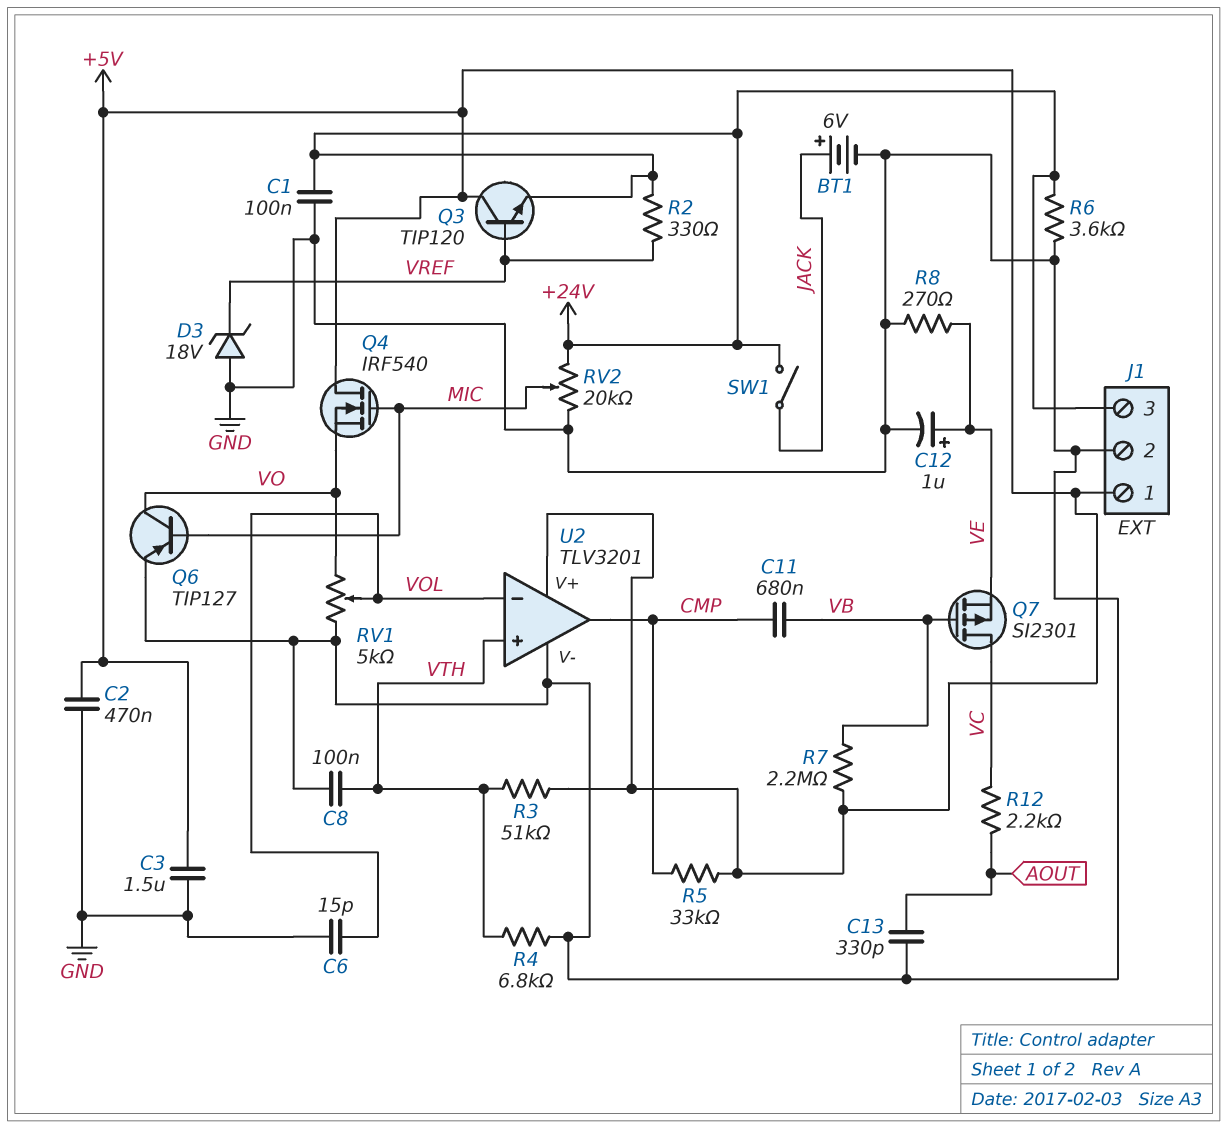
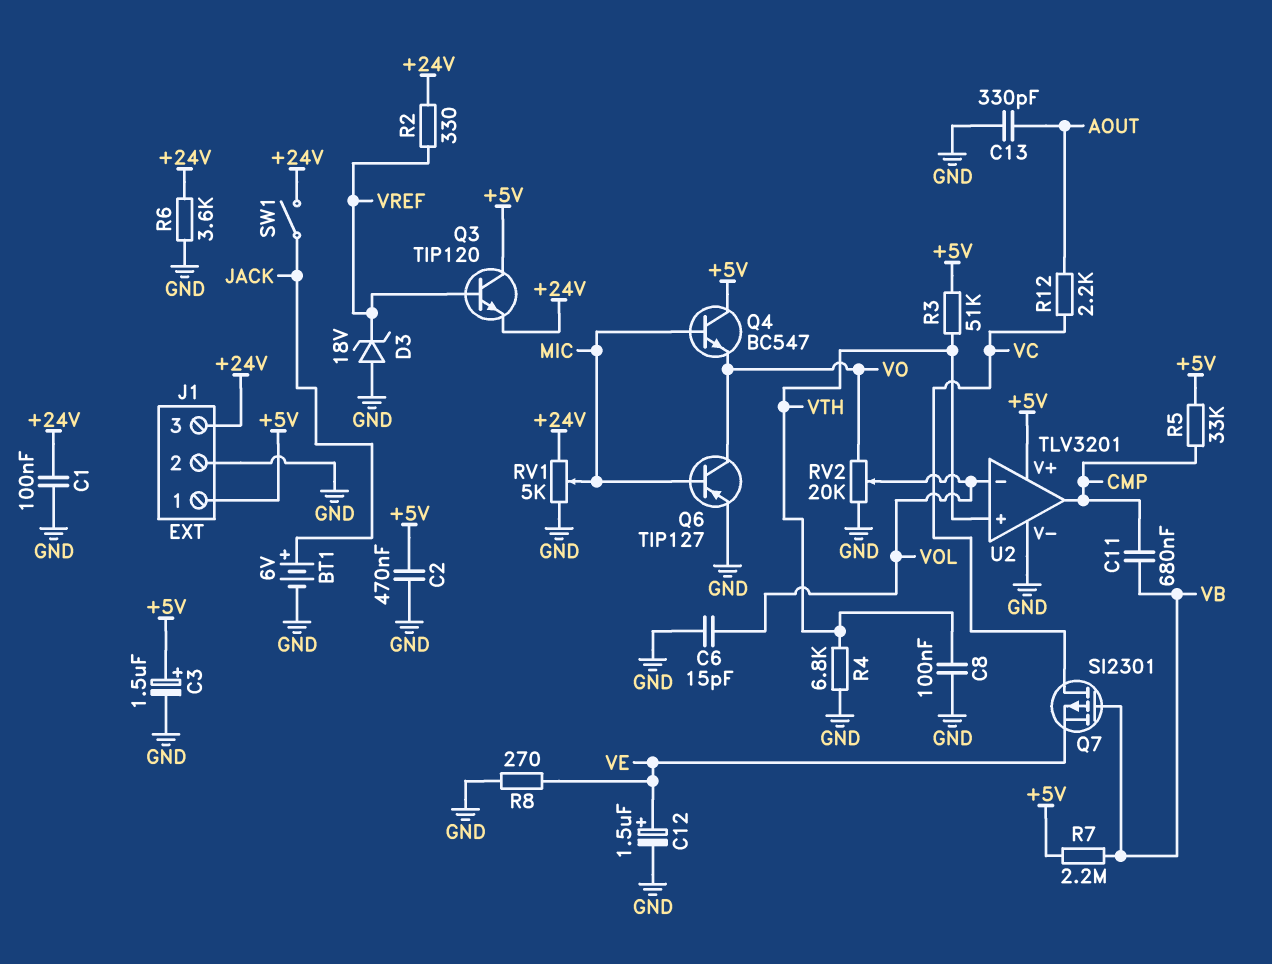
C3: 1.5uF (+5V, GND) -> 1.5uF (plus +5V, minus GND)
C12: 1uF (plus VE, minus GND) -> 1.5uF (plus VE, minus GND)
Q4: NMOS IRF540 (G MIC, D +5V, S VO) -> NPN BC547 (B MIC, C +5V, E VO)
RV1: 5k (GND, VO, wiper VOL) -> 5k (+24V, GND, wiper MIC)
RV2: 20k (+24V, GND, wiper MIC) -> 20k (GND, VO, wiper VOL)

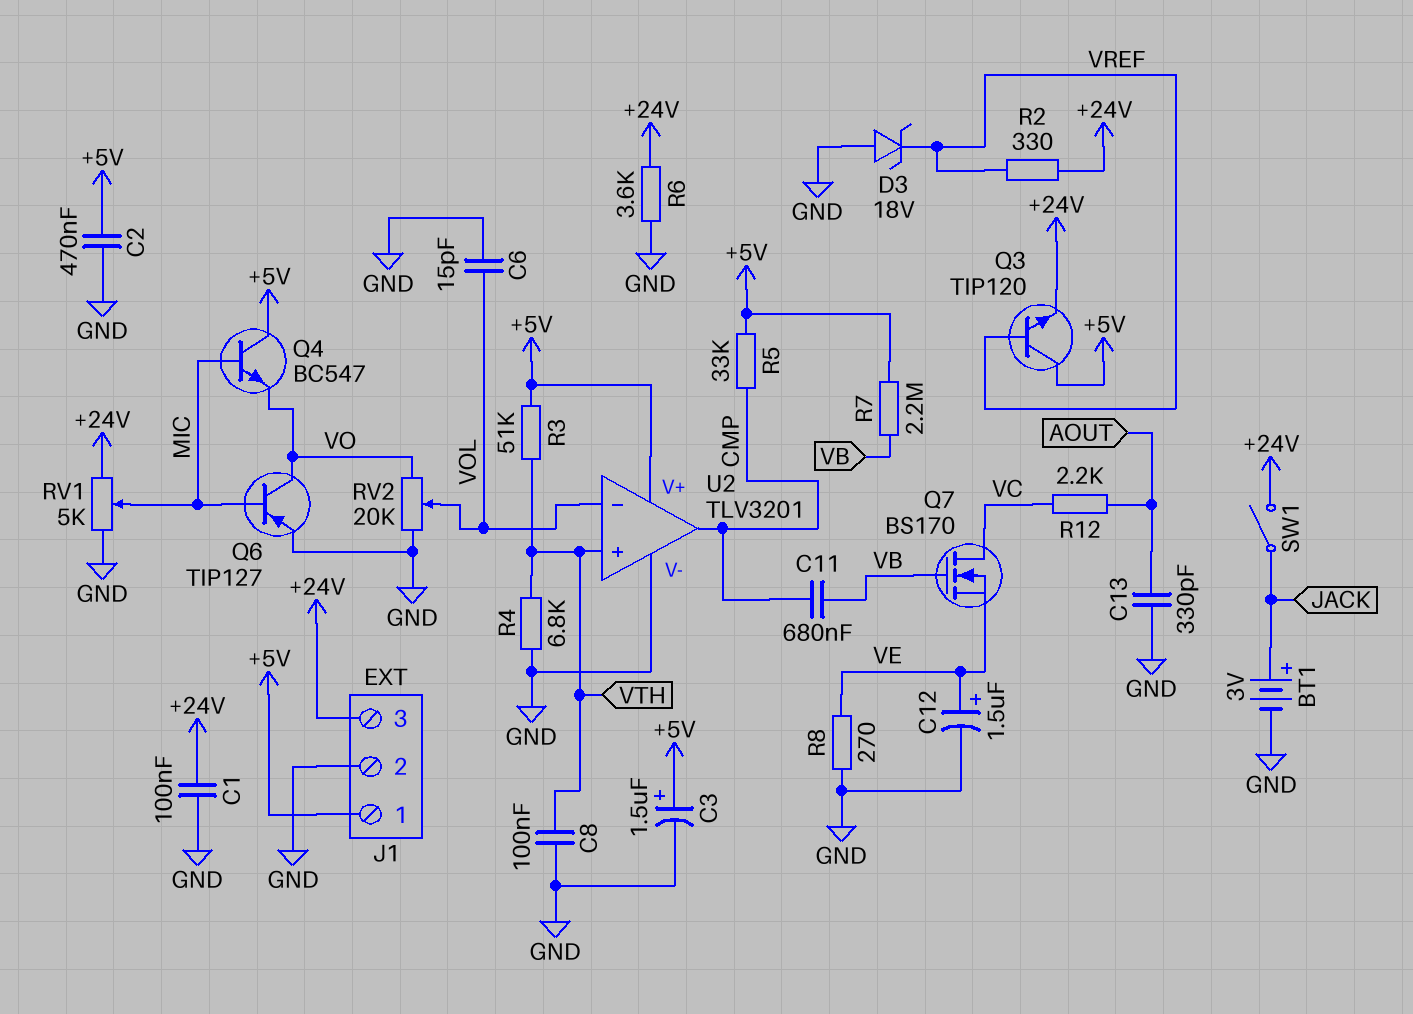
BT1: 6V (plus JACK, minus GND) -> 3V (plus JACK, minus GND)
Q7: PMOS SI2301 (G VB, D VC, S VE) -> NMOS BS170 (G VB, D VC, S VE)

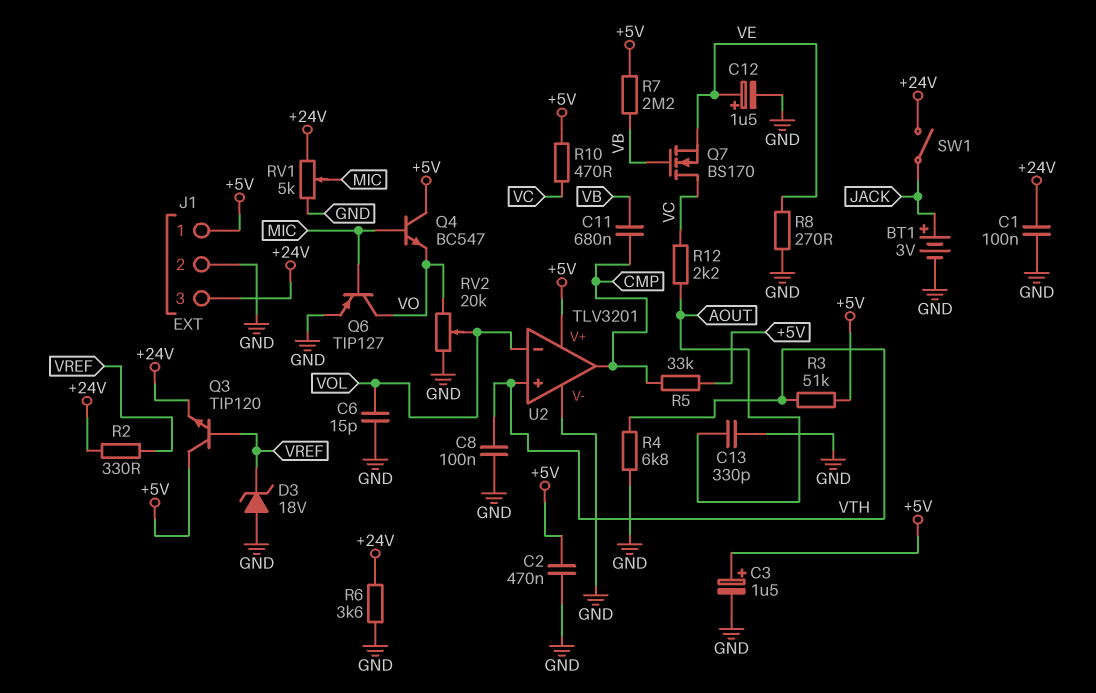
R10: none -> 470 (+5V, VC)

